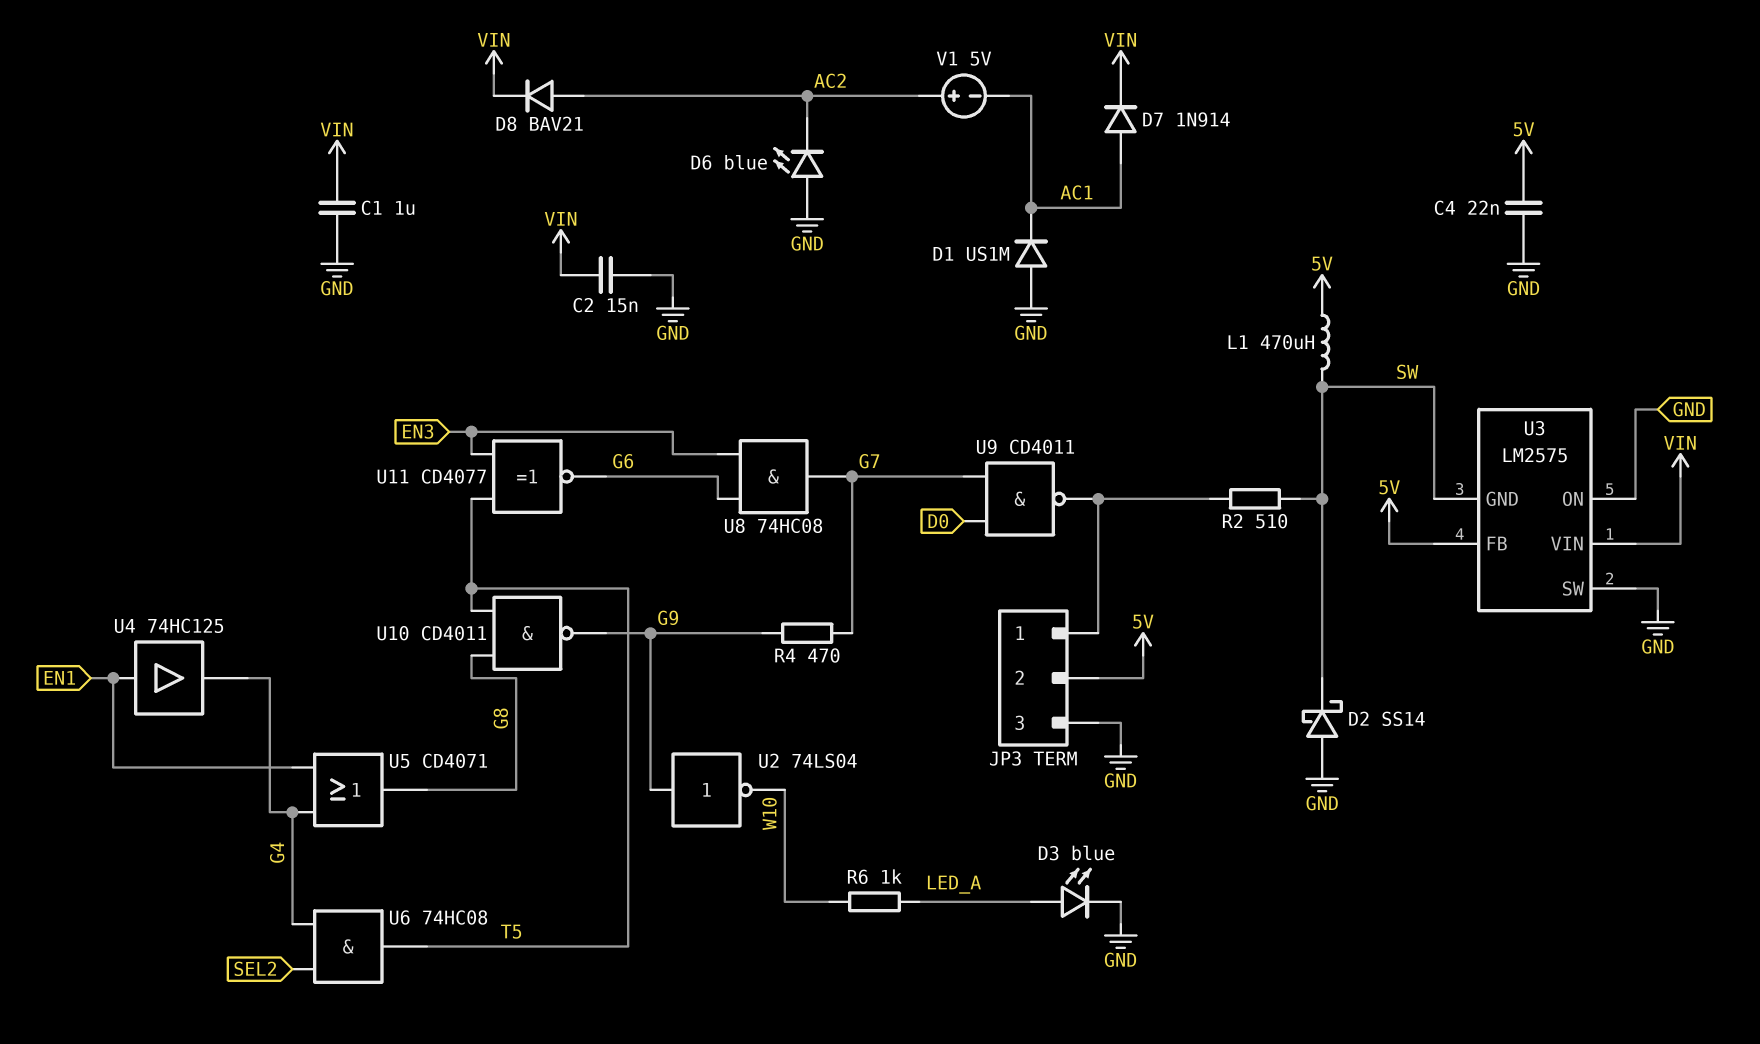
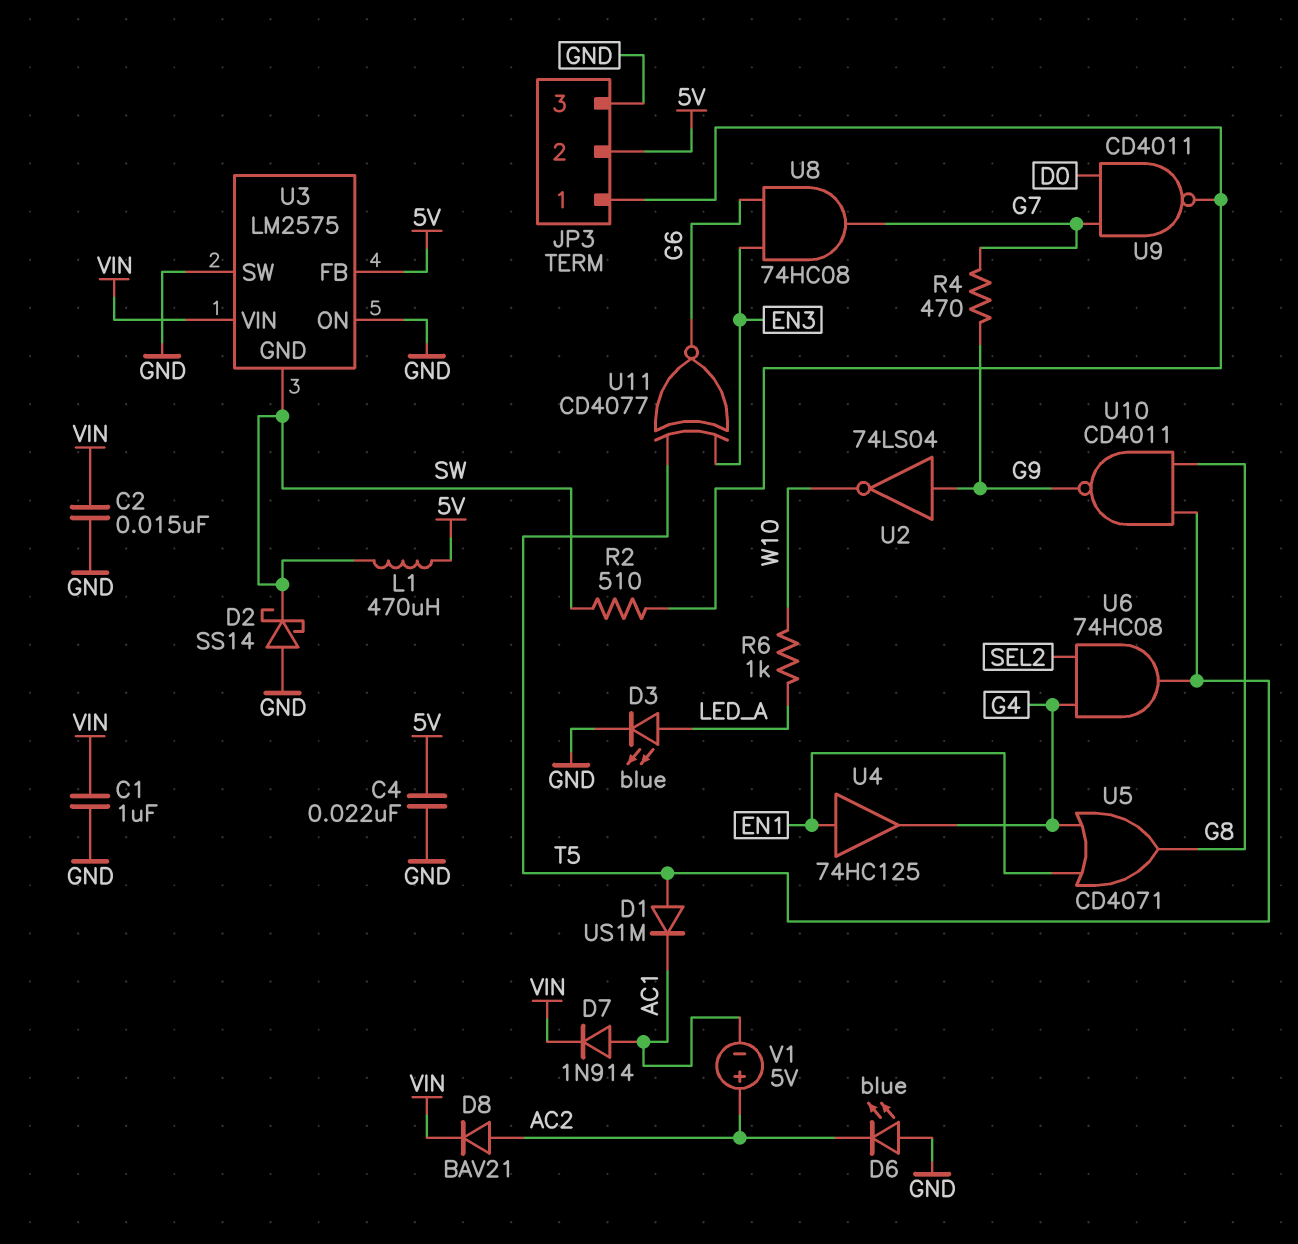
D1: diode US1M (A GND, K AC1) -> diode US1M (A T5, K AC1)

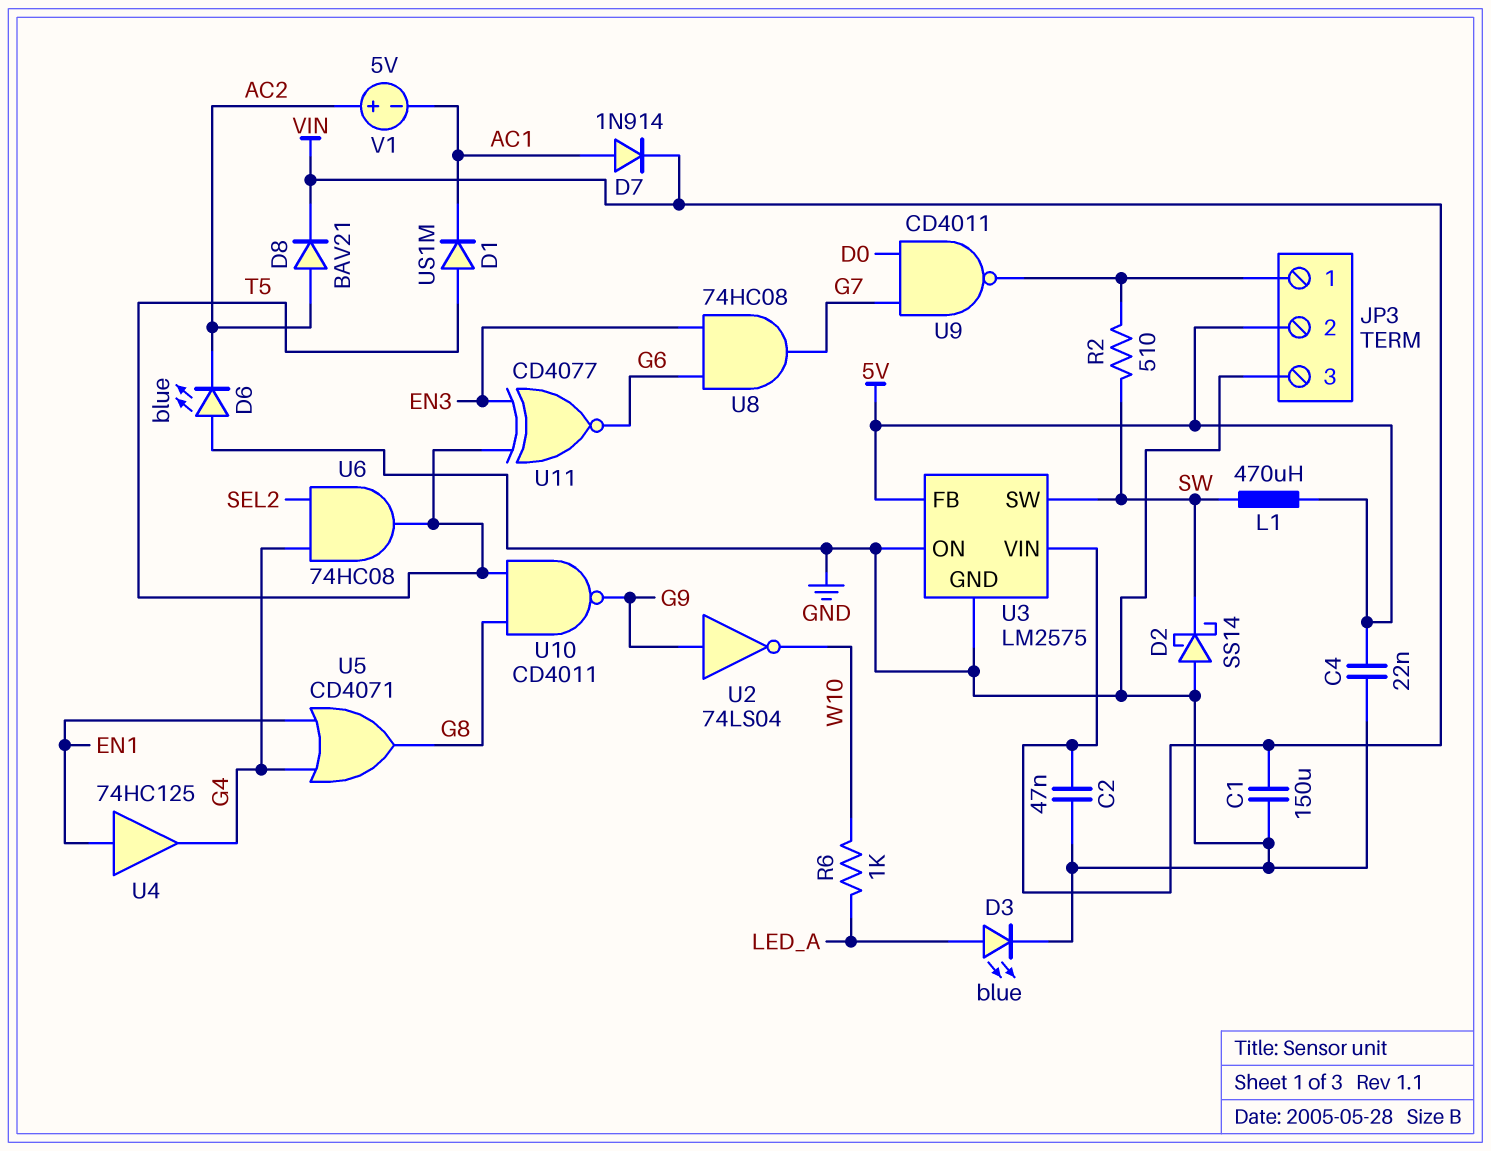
C1: 1uF (GND, VIN) -> 150uF (GND, VIN)
C2: 15nF (GND, VIN) -> 47nF (GND, VIN)
R4: 470 (G7, G9) -> none
U3 pin GND: SW -> GND
U3 pin SW: GND -> SW

